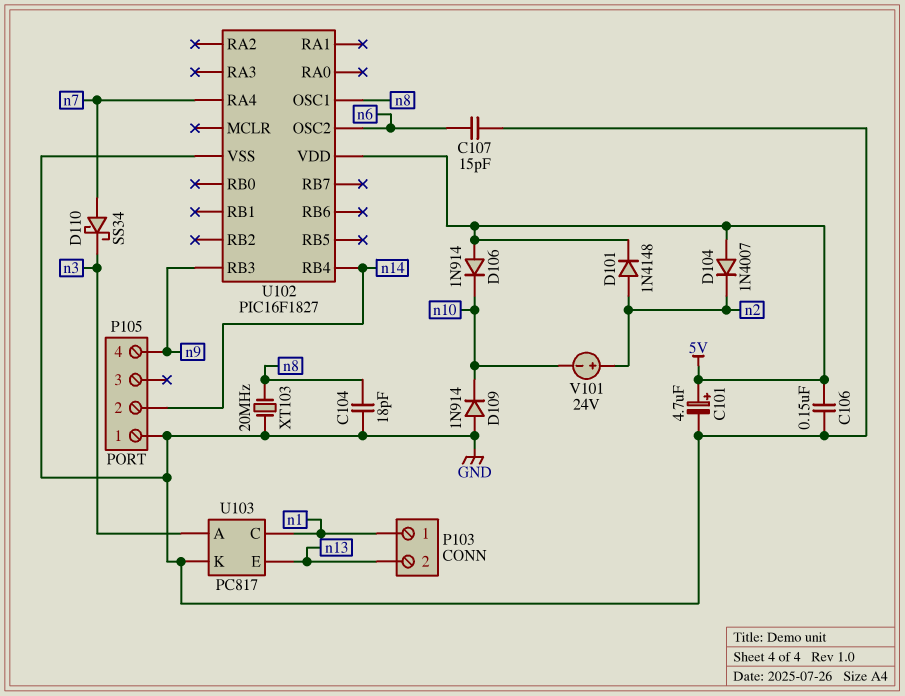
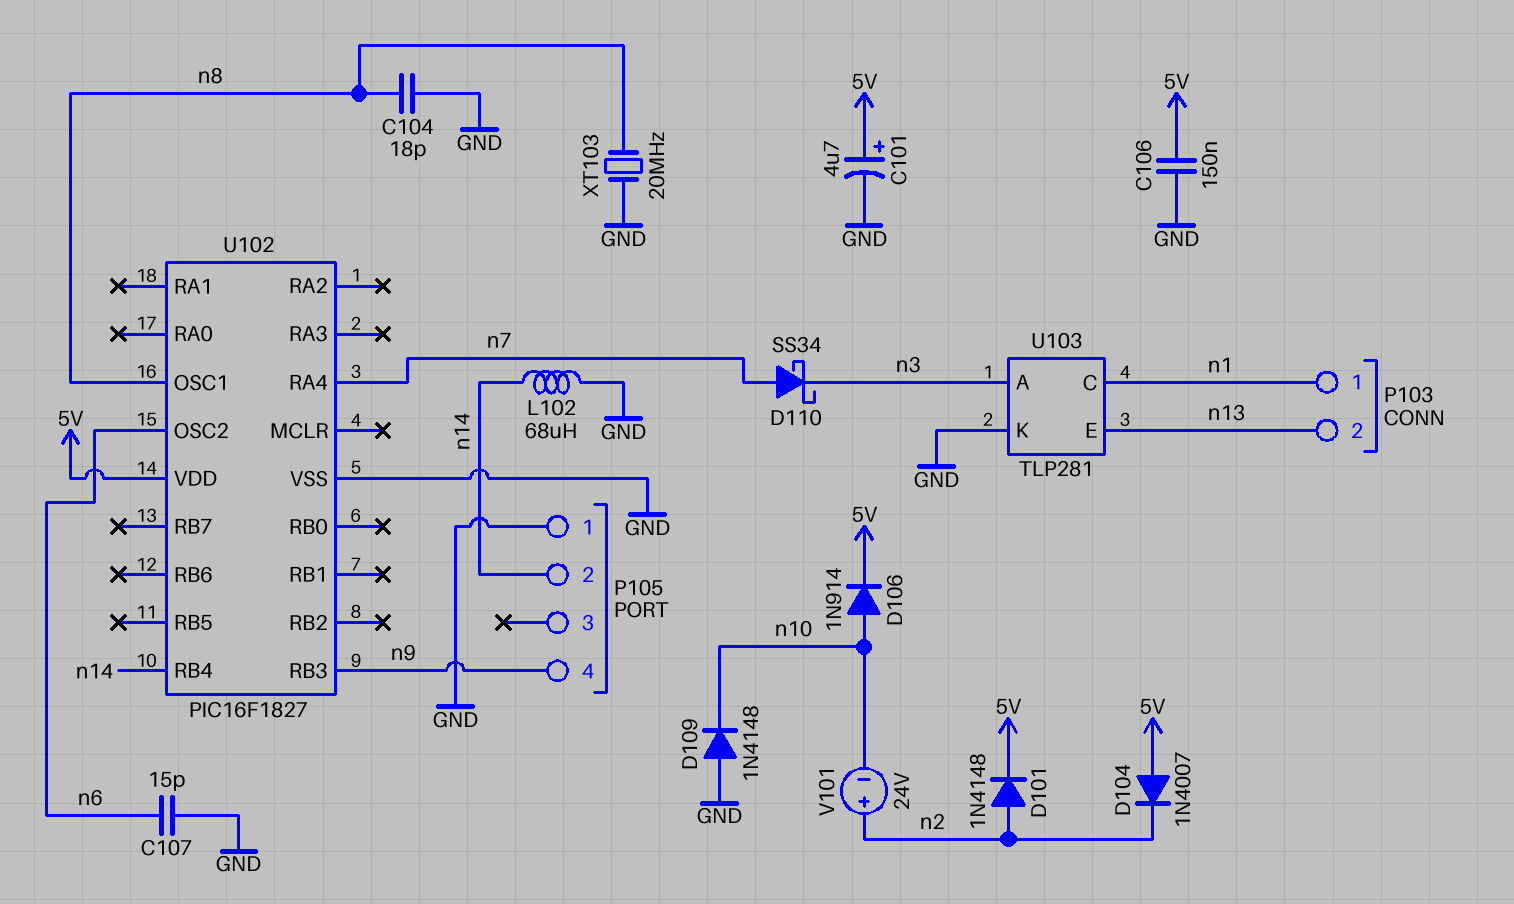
D106: diode 1N914 (A 5V, K n10) -> diode 1N914 (A n10, K 5V)
D109: diode 1N914 (A GND, K n10) -> diode 1N4148 (A GND, K n10)
L102: none -> 68uH (GND, n14)
U103: PC817 -> TLP281

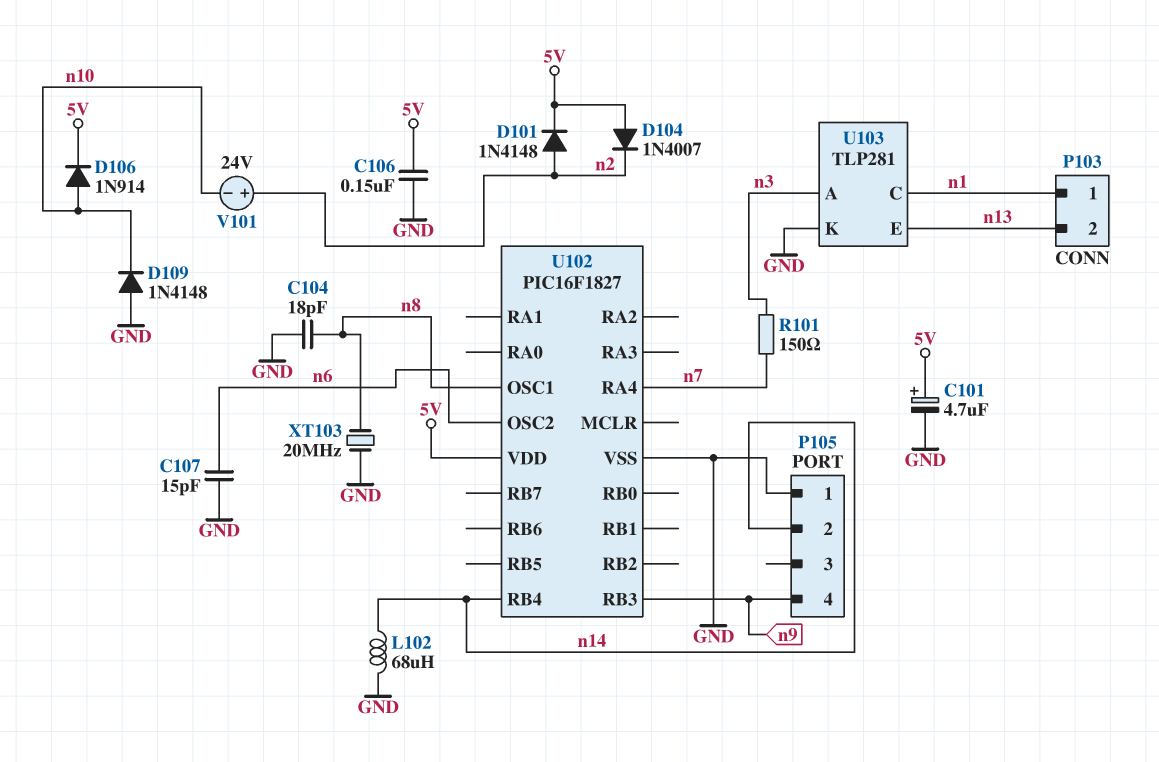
D110: schottky SS34 (A n7, K n3) -> none
R101: none -> 150 (n3, n7)

